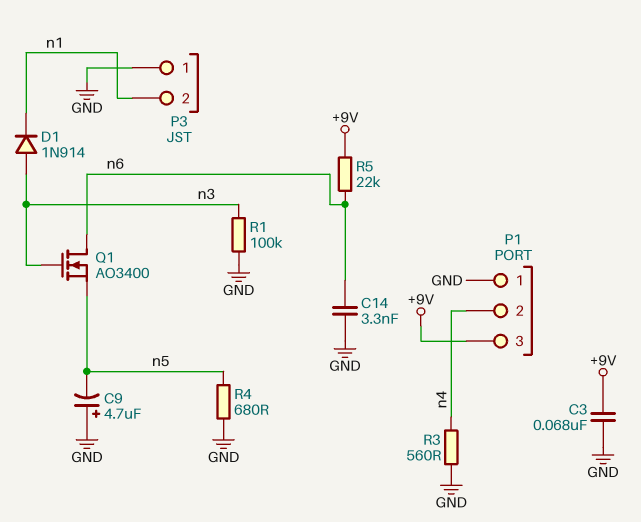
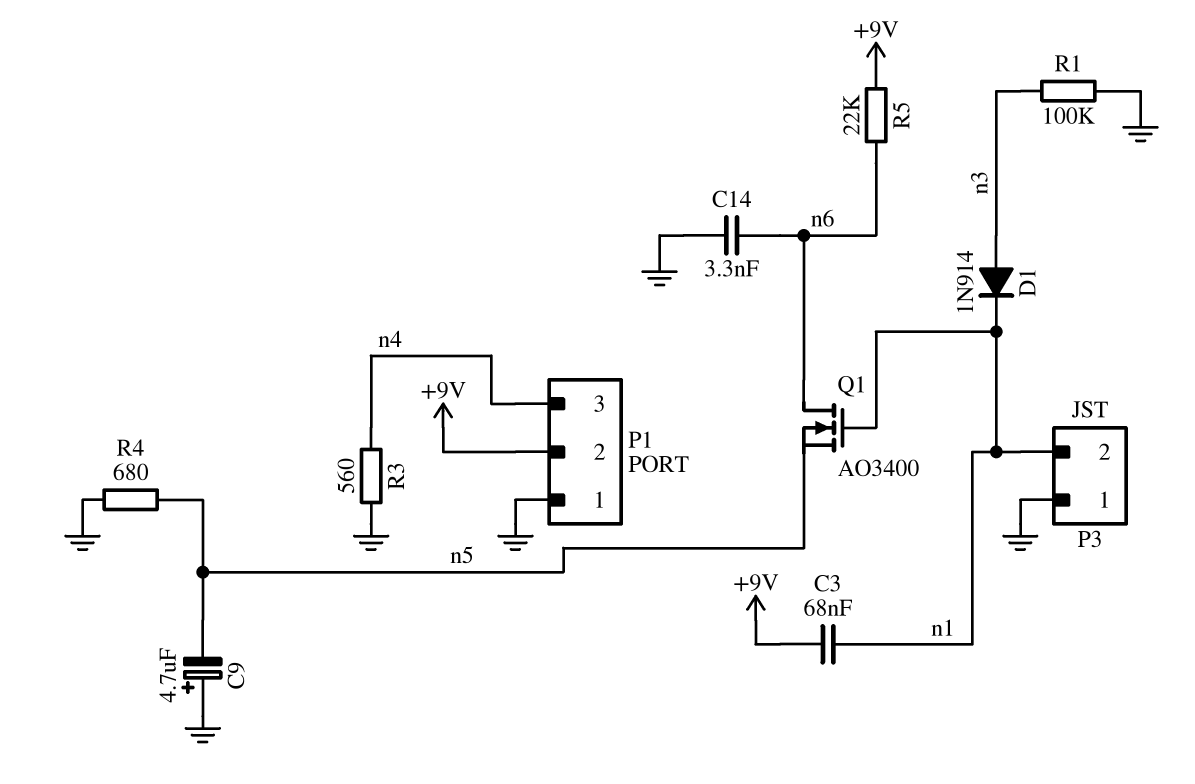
C3: 68nF (+9V, GND) -> 68nF (+9V, n1)
P1 pin 2: n4 -> +9V
P1 pin 3: +9V -> n4
Q1: NMOS AO3400 (G n3, D n6, S n5) -> NMOS AO3400 (G n1, D n6, S n5)

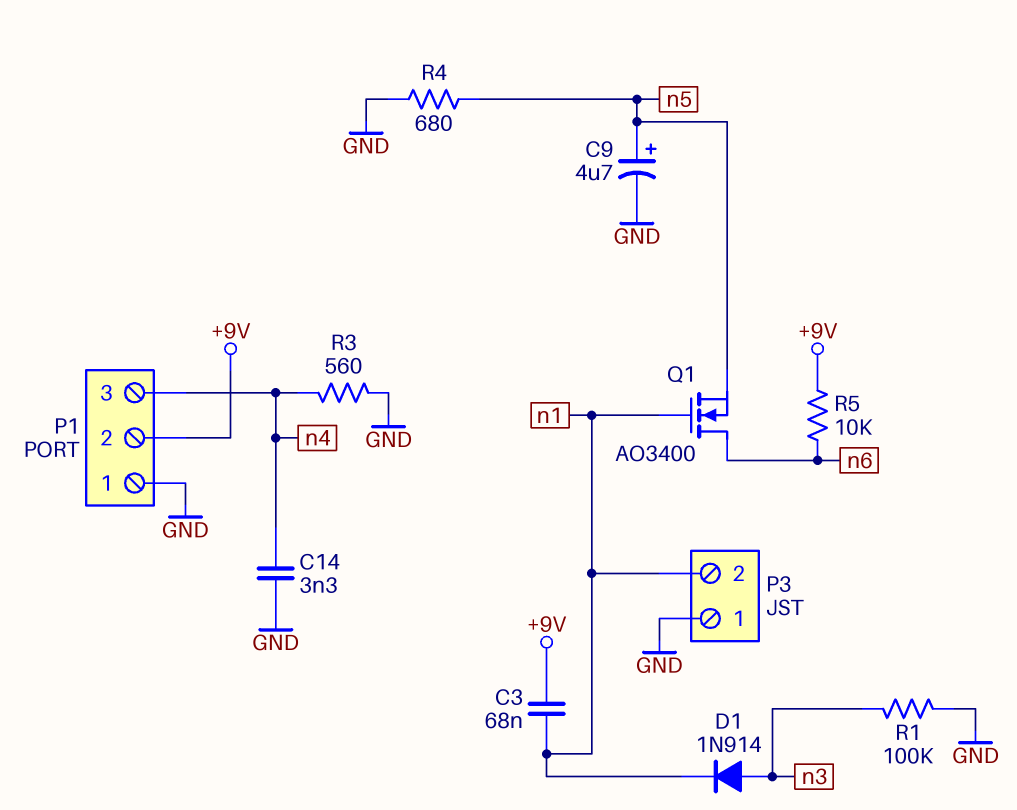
C9: 4.7uF (plus GND, minus n5) -> 4.7uF (plus n5, minus GND)
C14: 3.3nF (GND, n6) -> 3.3nF (GND, n4)
R5: 22k (+9V, n6) -> 10k (+9V, n6)

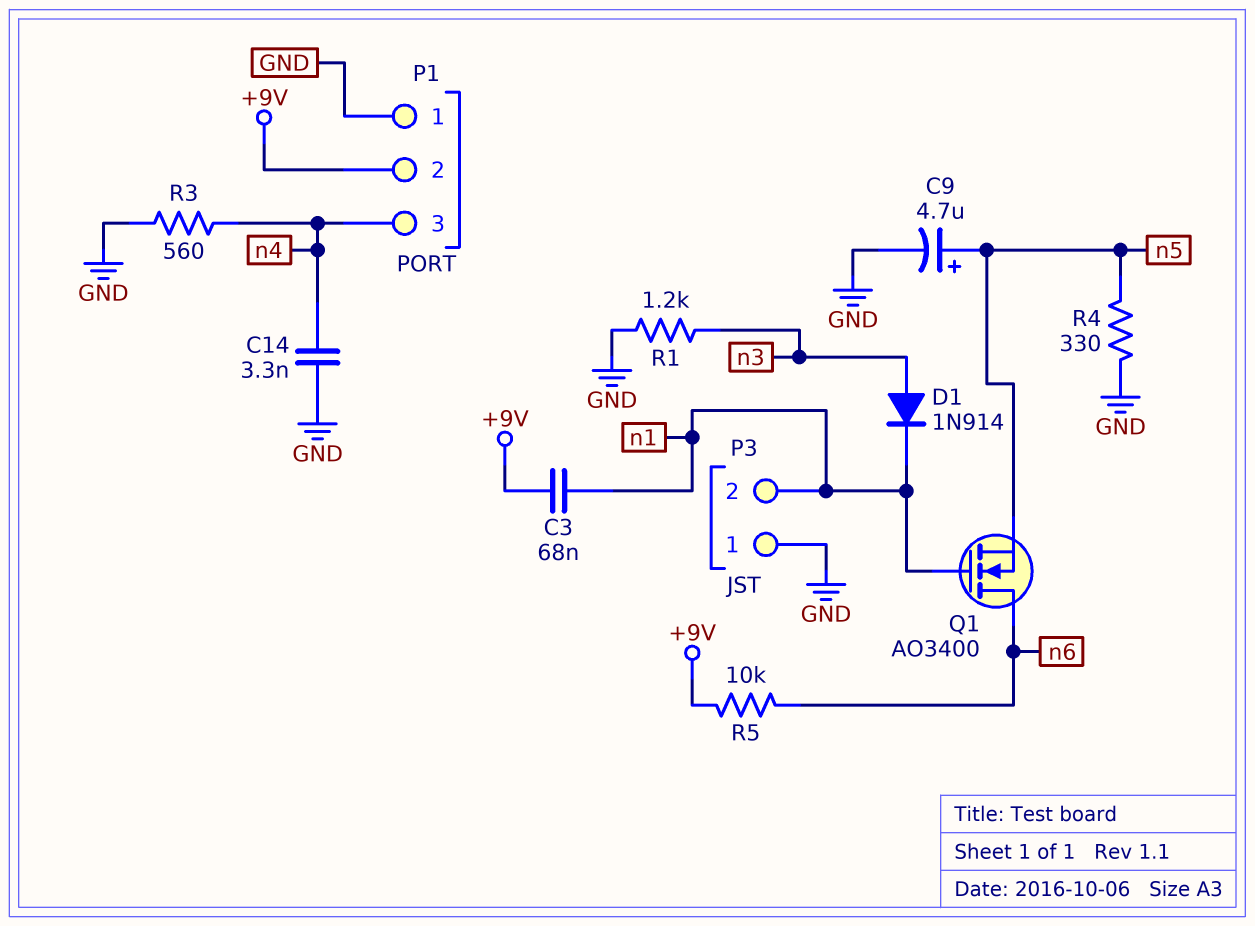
R1: 100k (GND, n3) -> 1.2k (GND, n3)
R4: 680 (GND, n5) -> 330 (GND, n5)

